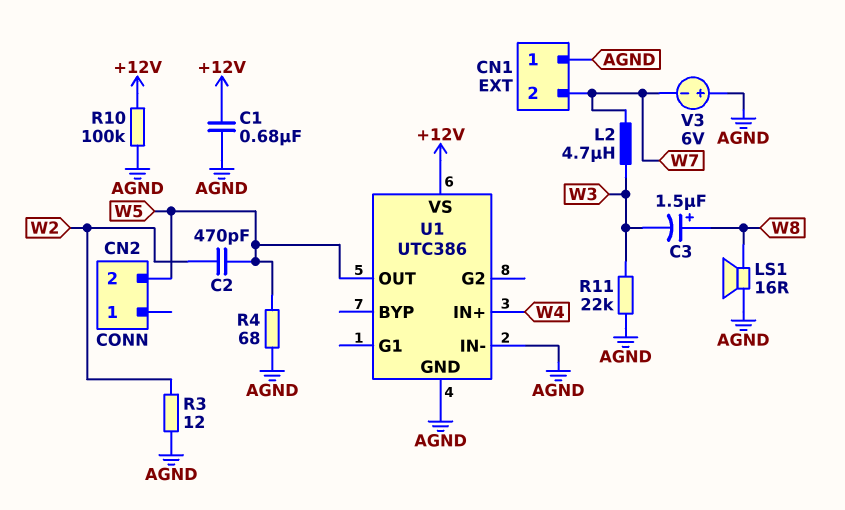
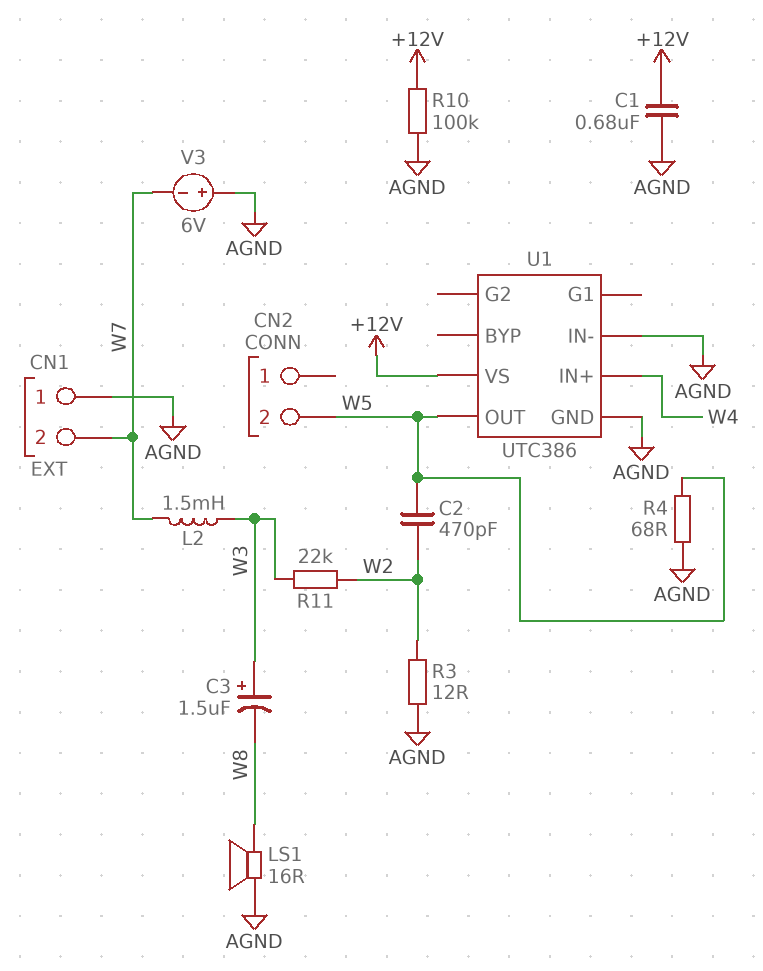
C3: 1.5uF (plus W8, minus W3) -> 1.5uF (plus W3, minus W8)
L2: 4.7uH (W3, W7) -> 1.5mH (W3, W7)
R11: 22k (AGND, W3) -> 22k (W2, W3)

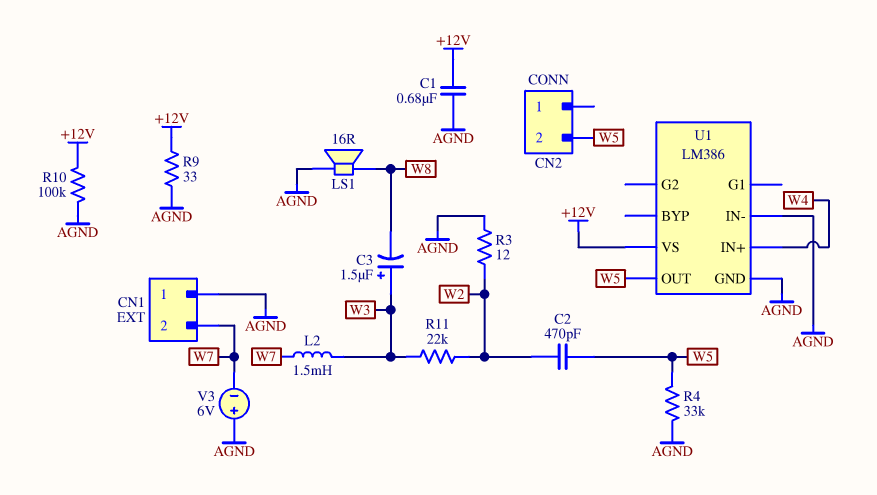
R4: 68 (AGND, W5) -> 33k (AGND, W5)
R9: none -> 33 (+12V, AGND)
U1: UTC386 -> LM386

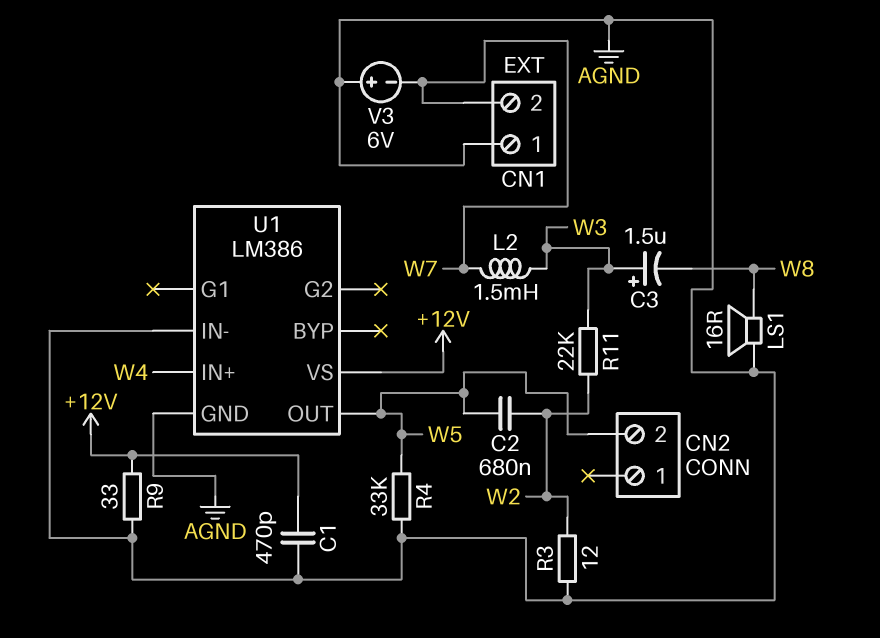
C1: 680nF (+12V, AGND) -> 470pF (+12V, AGND)
C2: 470pF (W2, W5) -> 680nF (W2, W5)
R10: 100k (+12V, AGND) -> none

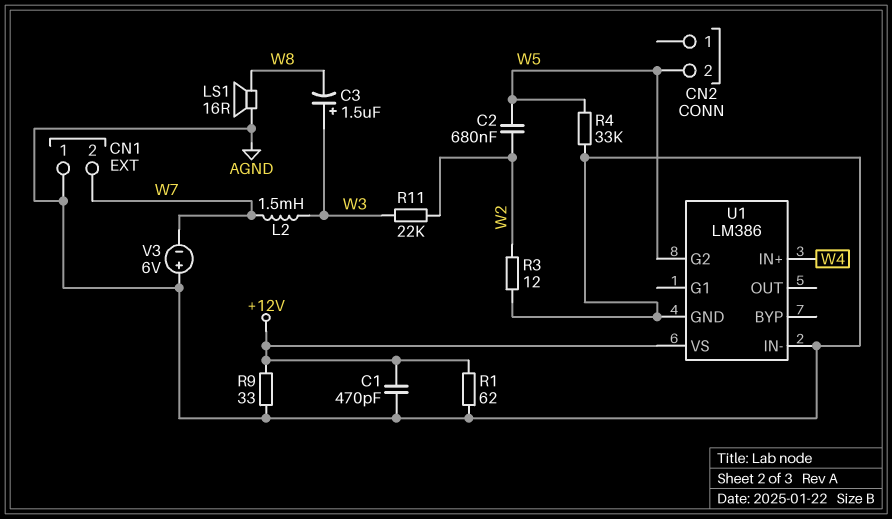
R1: none -> 62 (+12V, AGND)
U1 pin G2: none -> W5
U1 pin OUT: W5 -> none

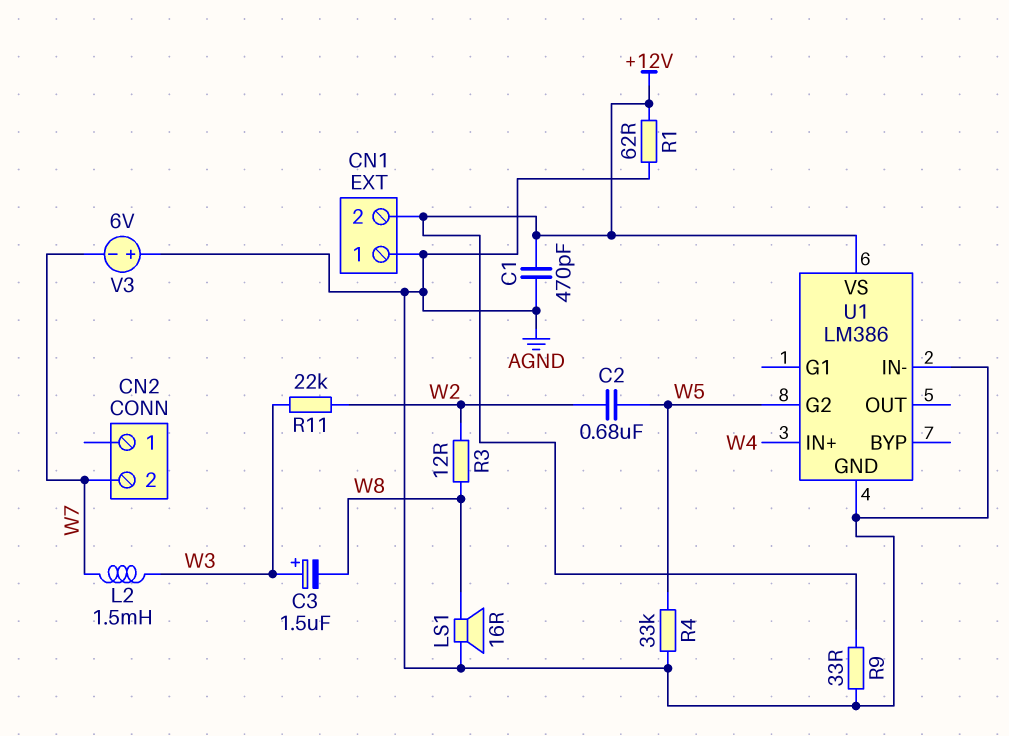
CN1 pin 2: W7 -> +12V
CN2 pin 2: W5 -> W7
R3: 12 (AGND, W2) -> 12 (W2, W8)

